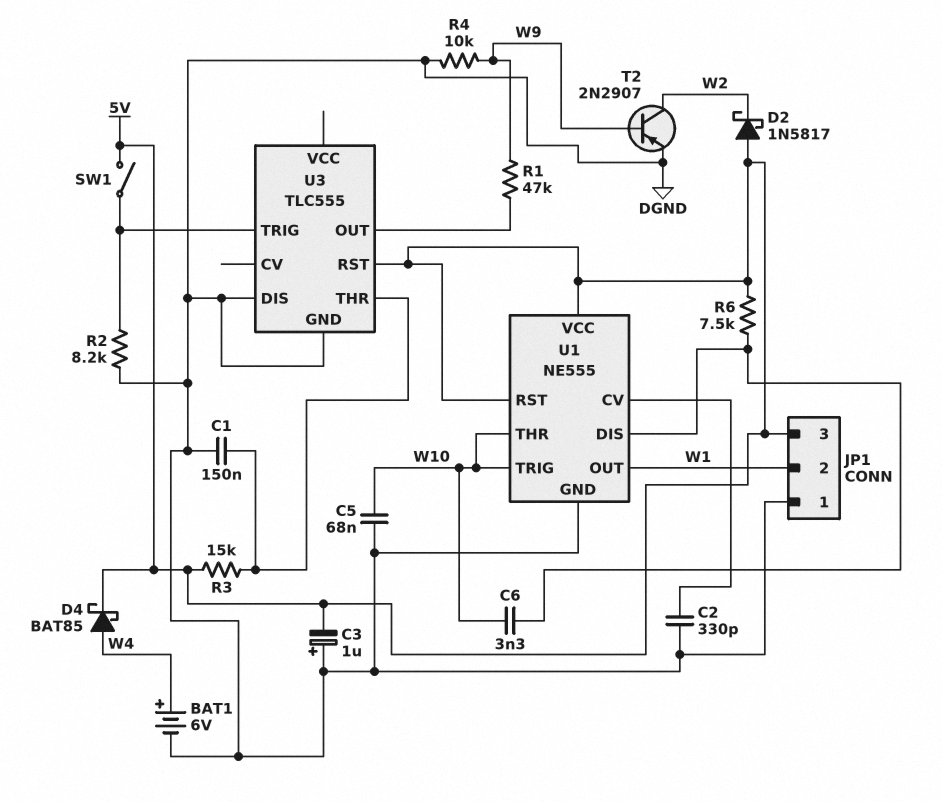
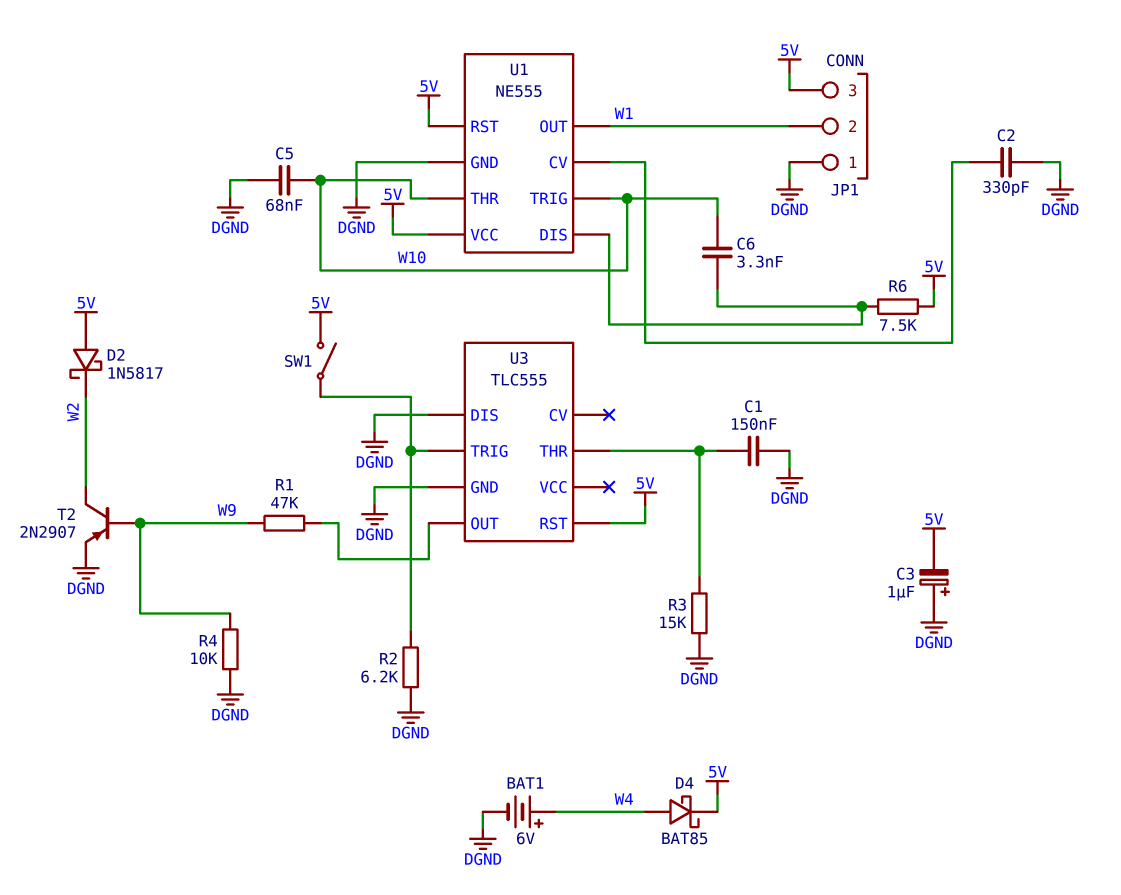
R2: 8.2k (DGND, U3/TRIG) -> 6.2k (DGND, U3/TRIG)
R3: 15k (5V, U3/THR) -> 15k (DGND, U3/THR)

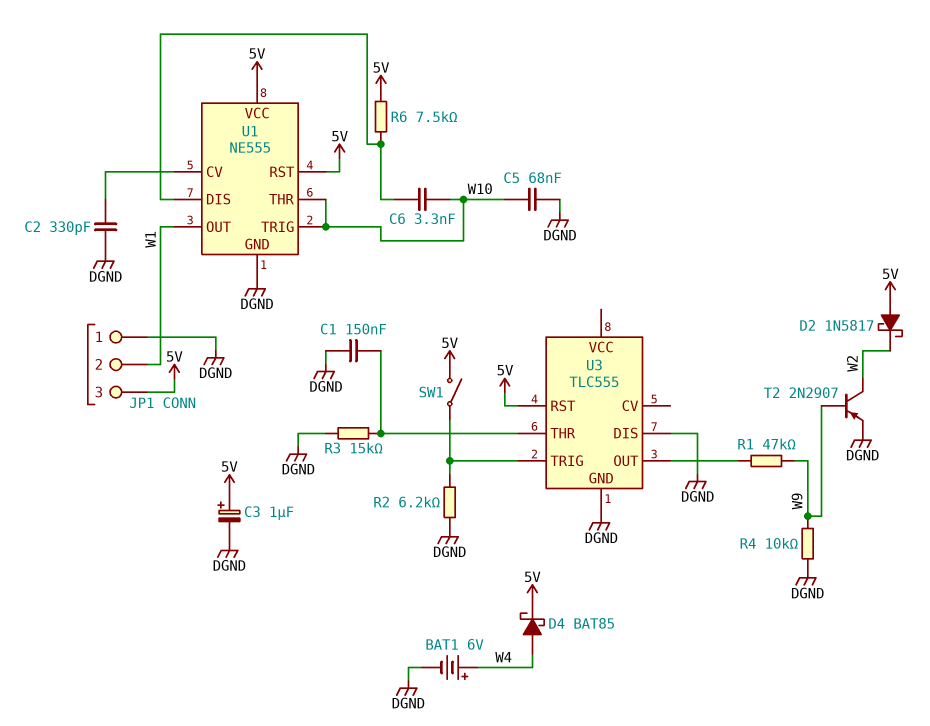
C3: 1uF (plus DGND, minus 5V) -> 1uF (plus 5V, minus DGND)

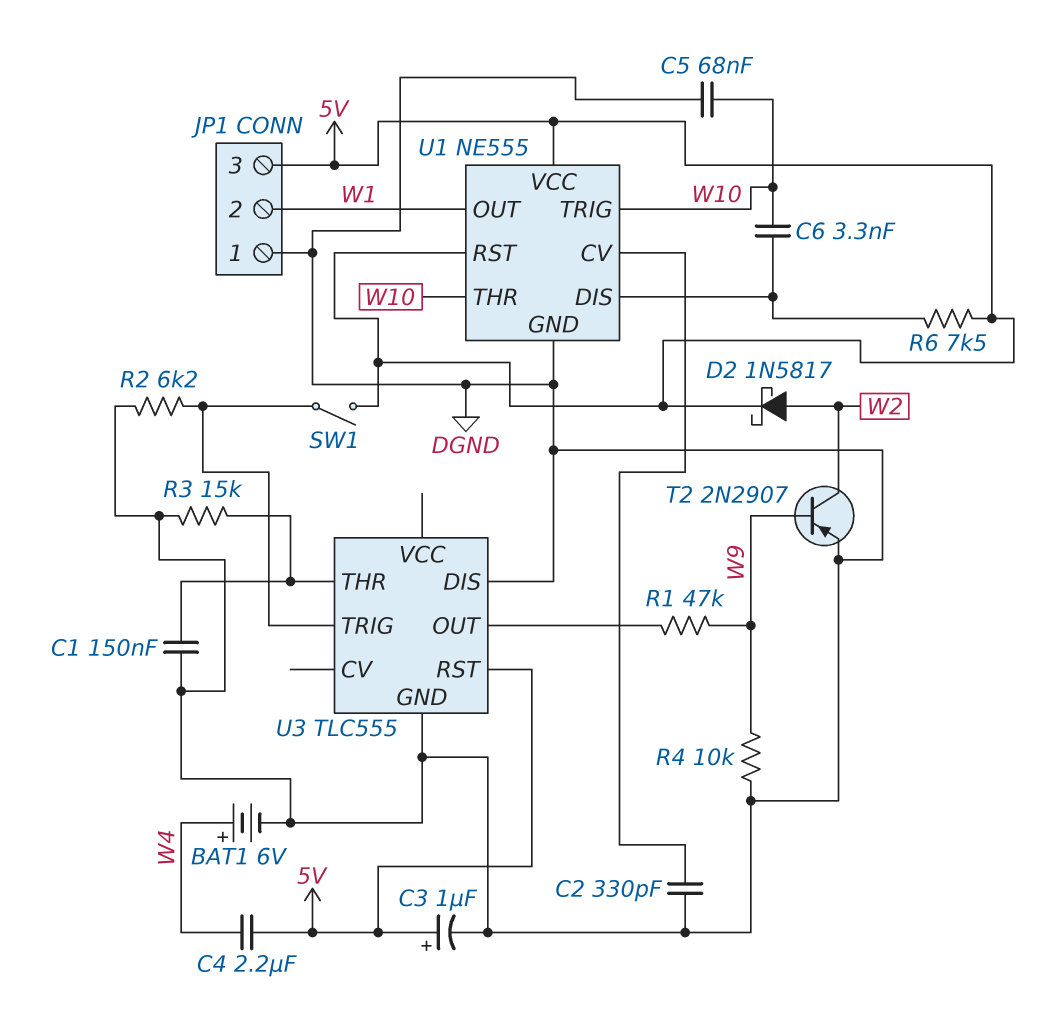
C4: none -> 2.2uF (5V, W4)
D2: schottky 1N5817 (A 5V, K W2) -> schottky 1N5817 (A W2, K 5V)
D4: schottky BAT85 (A W4, K 5V) -> none

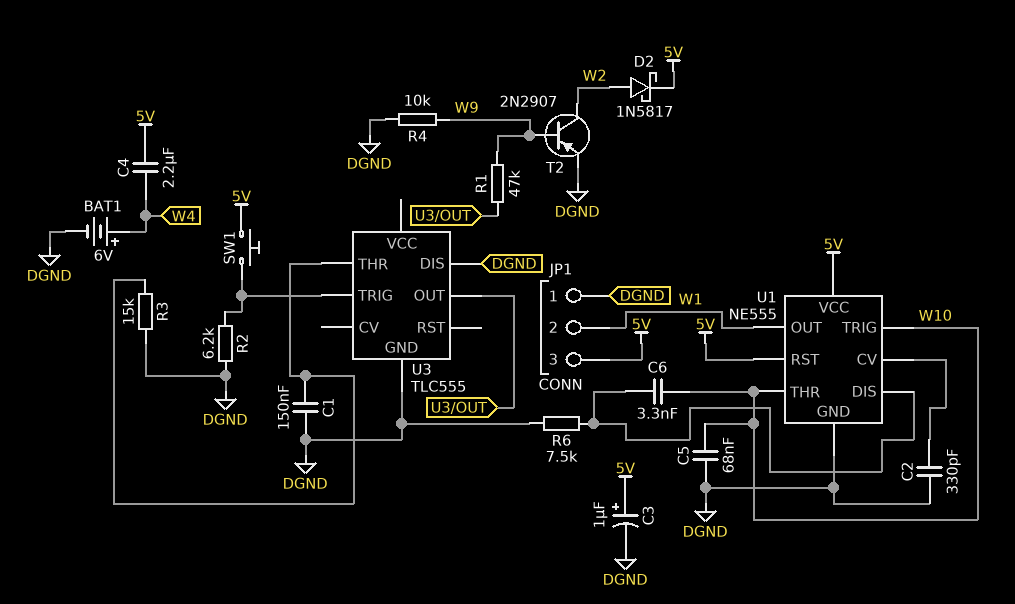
R6: 7.5k (5V, U1/DIS) -> 7.5k (DGND, U1/DIS)
SW1: switch (5V, U3/TRIG) -> button (5V, U3/TRIG)
U3 pin RST: 5V -> none

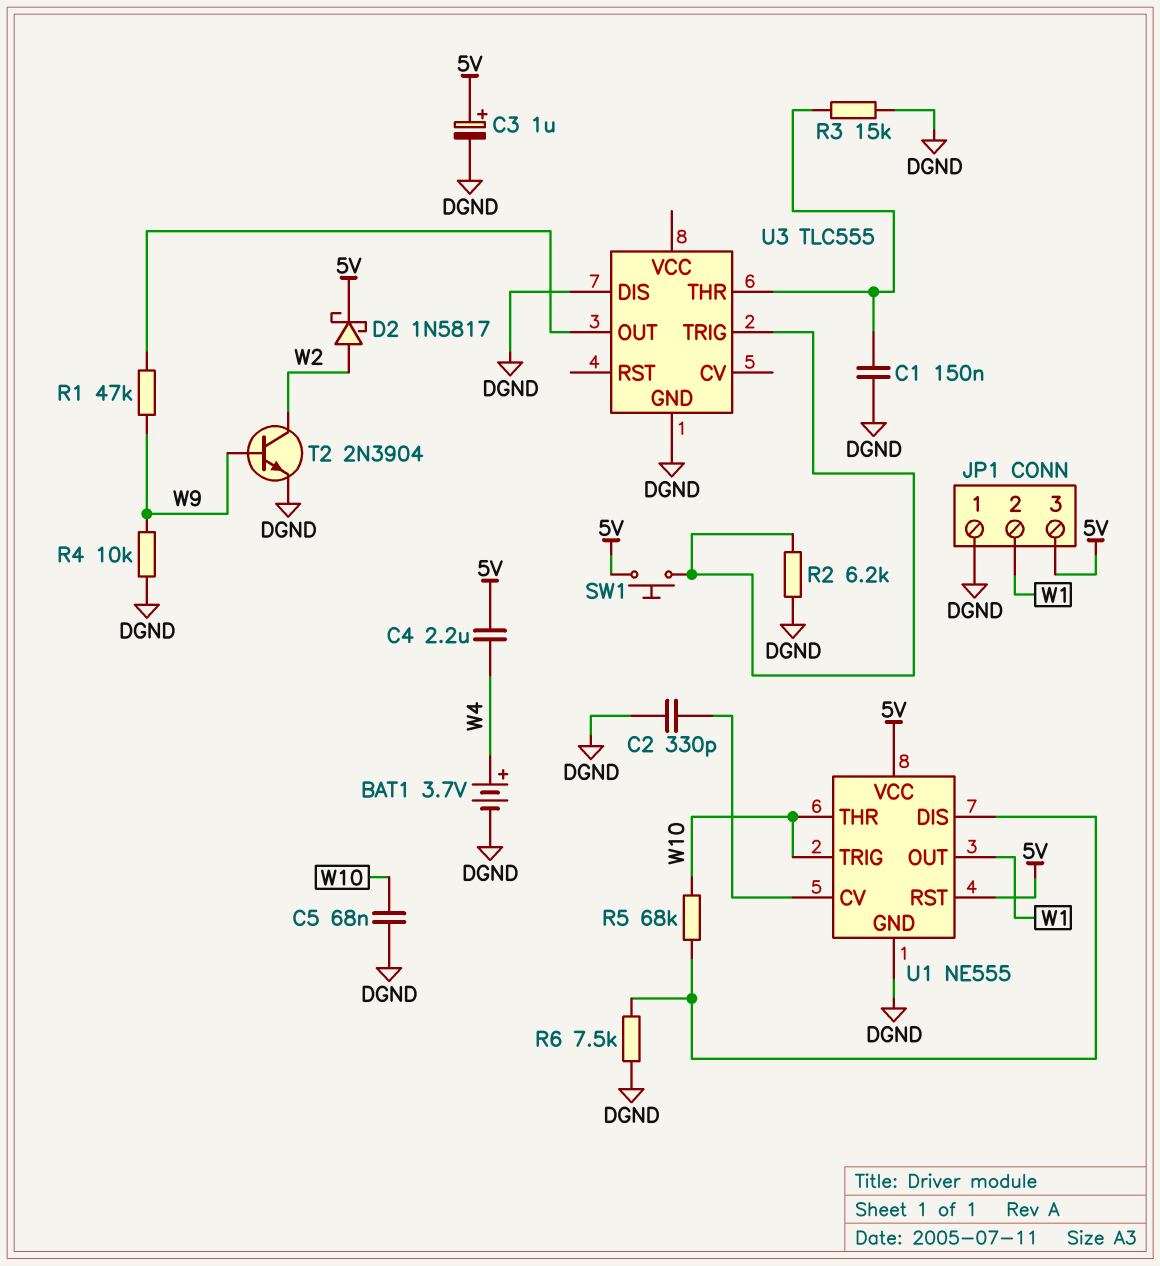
BAT1: 6V (plus W4, minus DGND) -> 3.7V (plus W4, minus DGND)
C6: 3.3nF (U1/DIS, W10) -> none
R5: none -> 68k (U1/DIS, W10)
T2: PNP 2N2907 (B W9, C W2, E DGND) -> NPN 2N3904 (B W9, C W2, E DGND)

